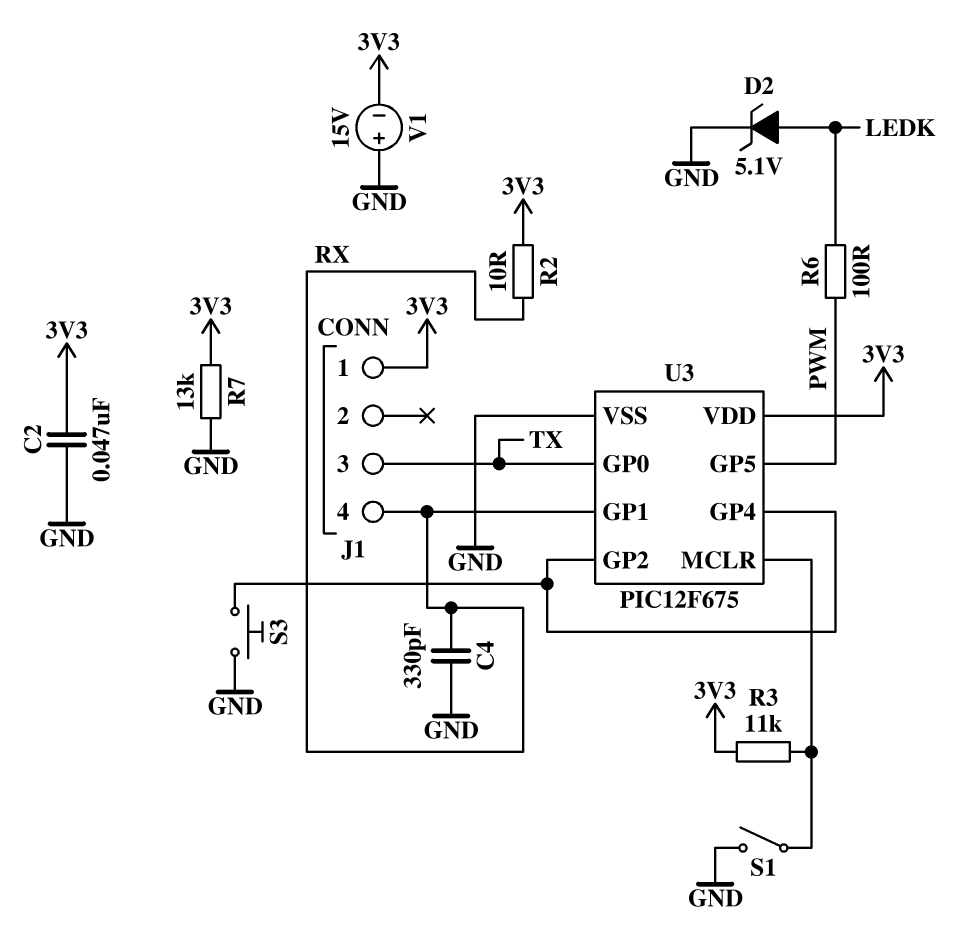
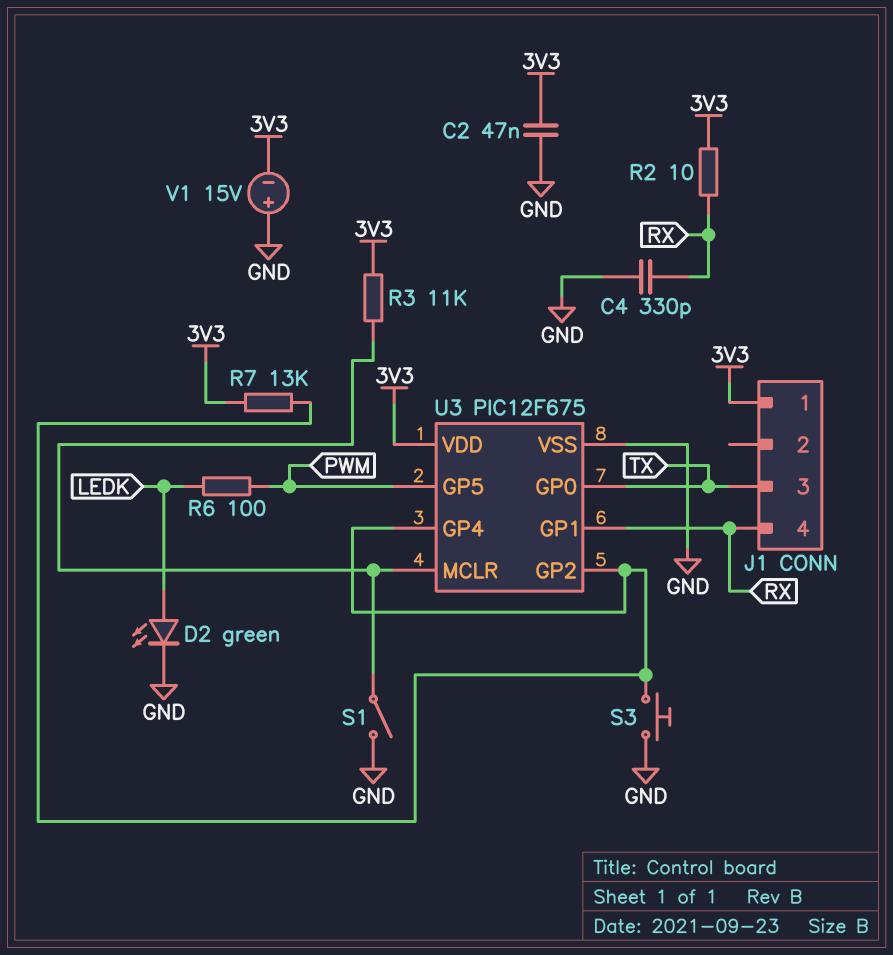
D2: zener 5.1V (A LEDK, K GND) -> LED green (A LEDK, K GND)
R7: 13k (3V3, GND) -> 13k (3V3, U3/GP2)

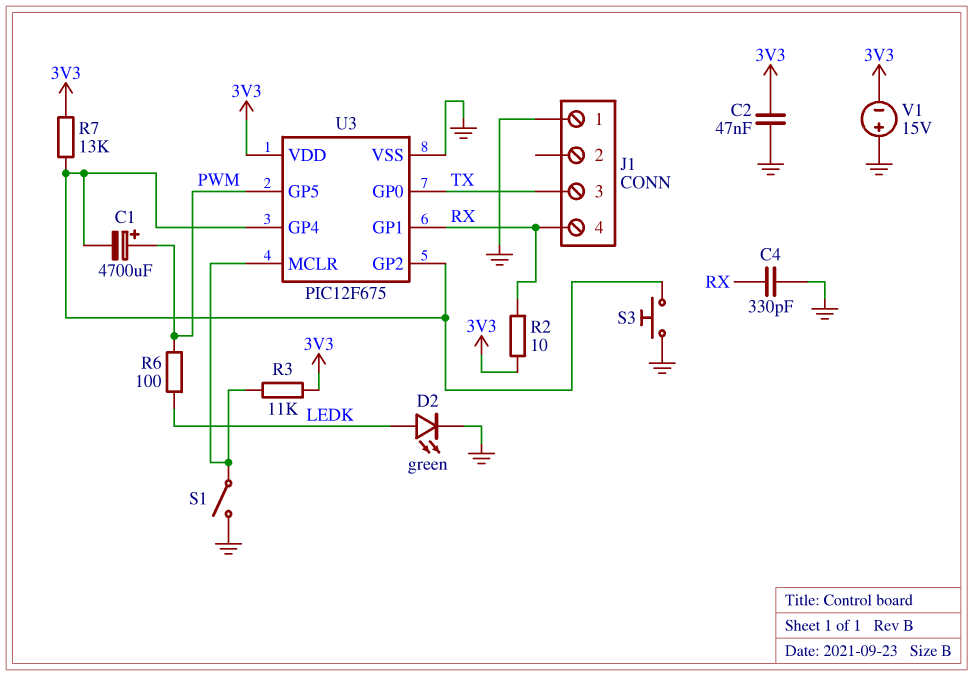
C1: none -> 4700uF (plus PWM, minus U3/GP2)
J1 pin 1: 3V3 -> GND

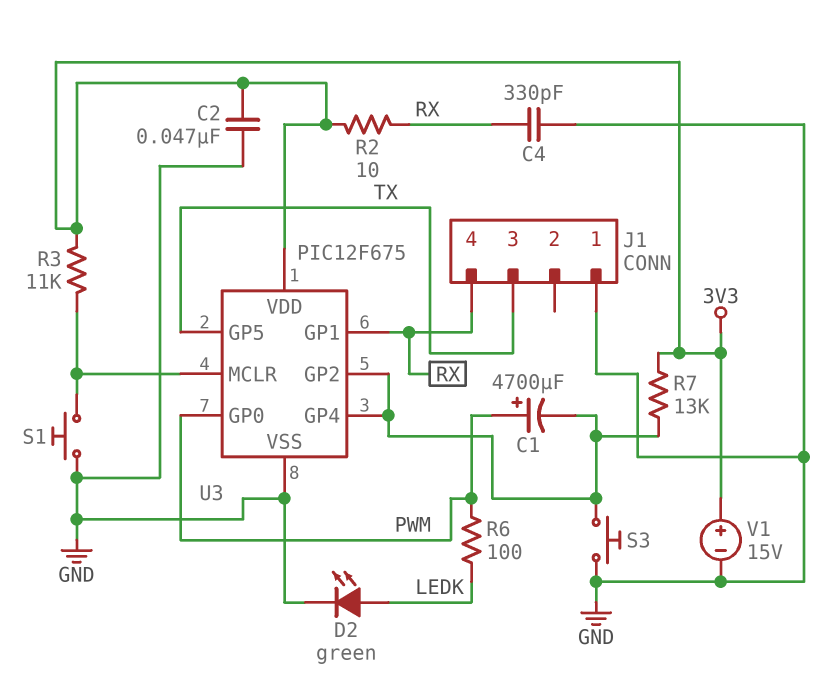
S1: switch (GND, U3/MCLR) -> button (GND, U3/MCLR)
U3 pin GP0: TX -> PWM
U3 pin GP5: PWM -> TX
V1: 15V (plus GND, minus 3V3) -> 15V (plus 3V3, minus GND)

